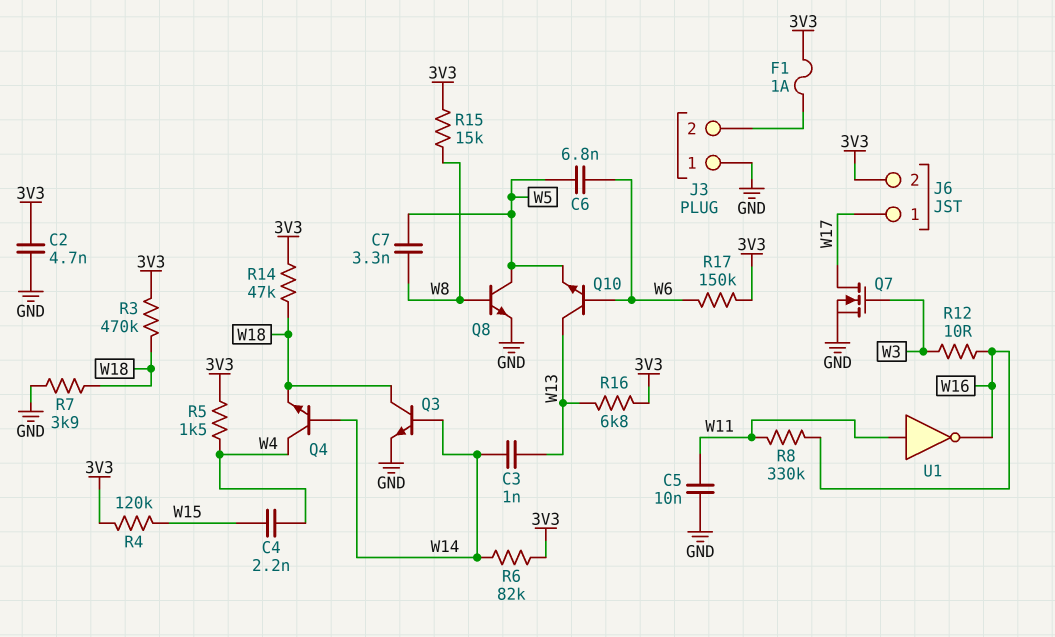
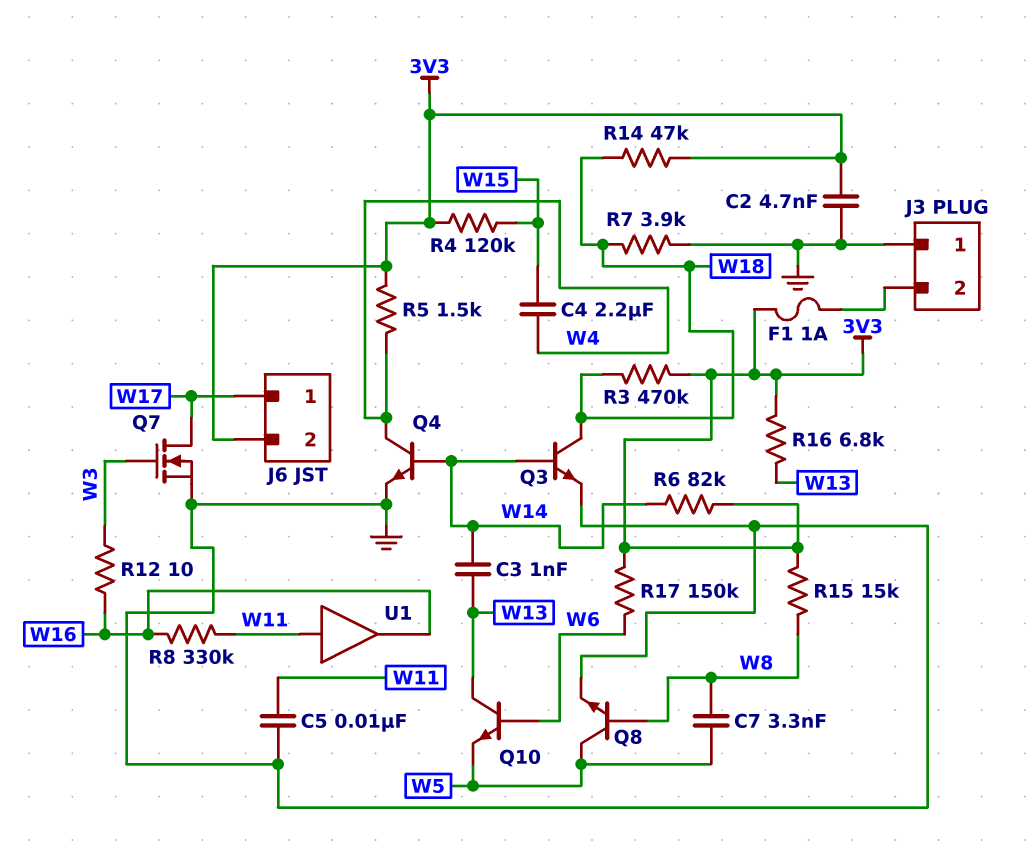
C4: 2.2nF (W4, W15) -> 2.2uF (W4, W15)
C6: 6.8nF (W5, W6) -> none
Q4: NPN (B W14, C W4, E W18) -> NPN (B W14, C W4, E GND)
U1: NOT (in W11, out W16) -> buffer (in W11, out W16)

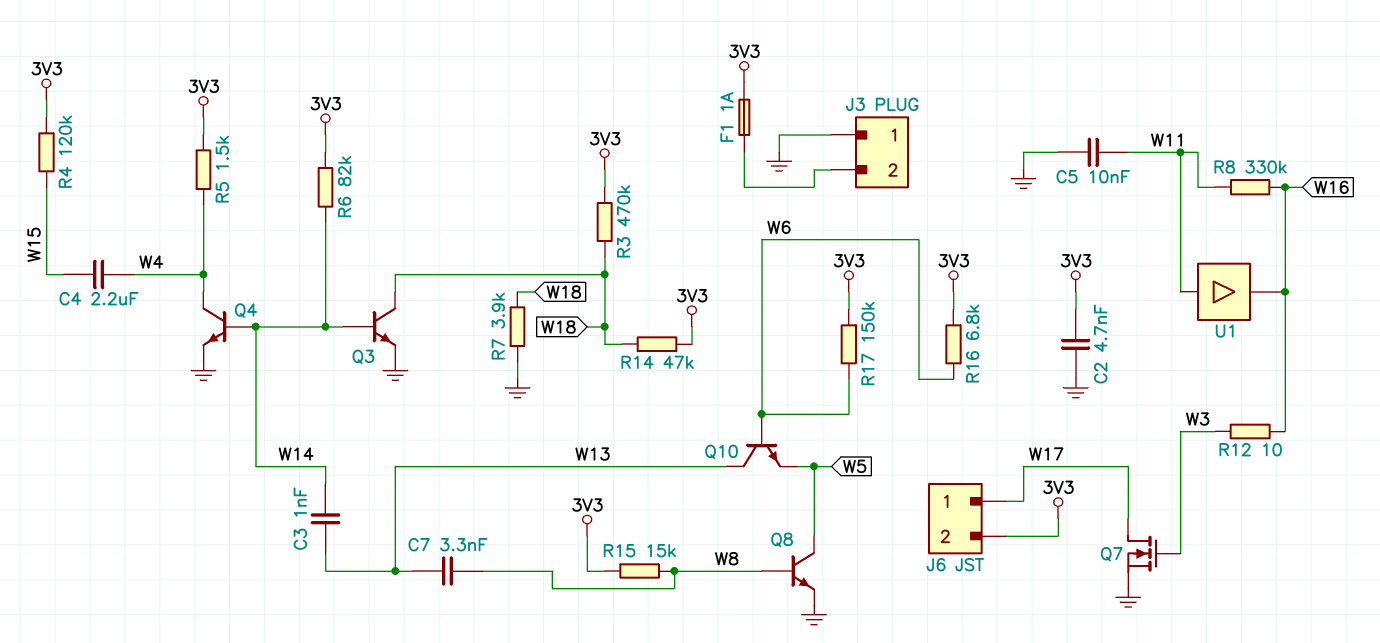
C7: 3.3nF (W5, W8) -> 3.3nF (W8, W13)
R16: 6.8k (3V3, W13) -> 6.8k (3V3, W6)

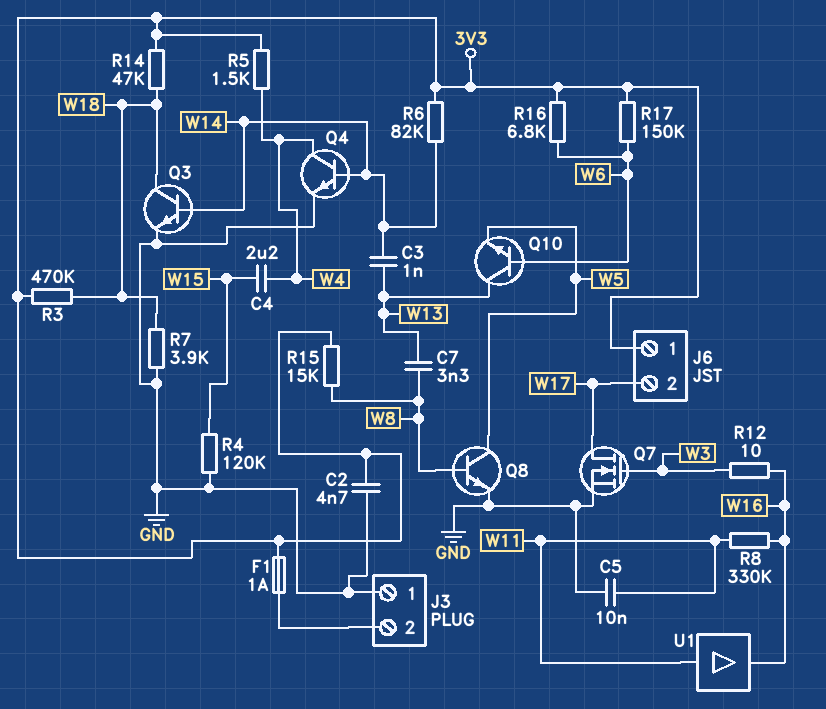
J6 pin 1: W17 -> 3V3
J6 pin 2: 3V3 -> W17
R4: 120k (3V3, W15) -> 120k (GND, W15)

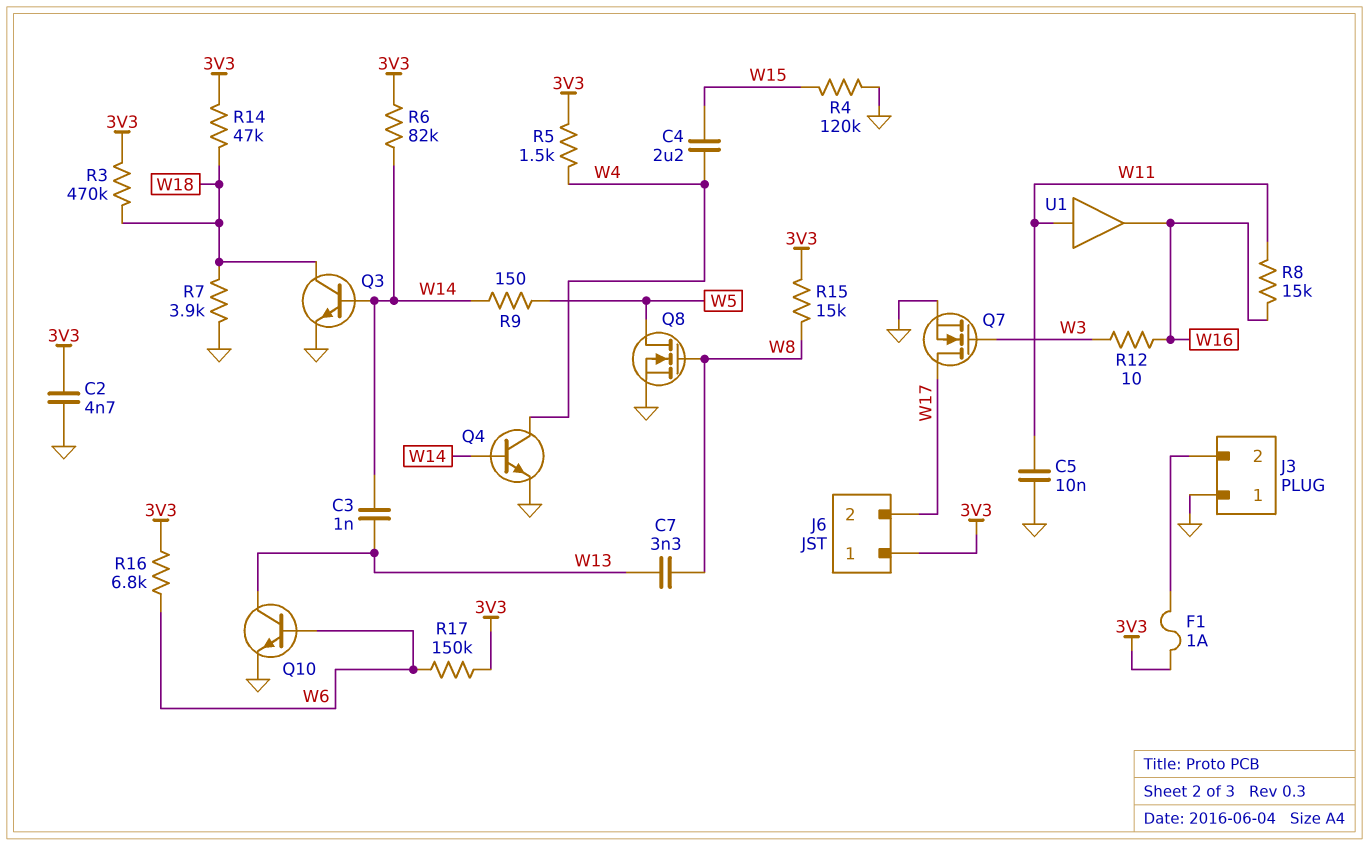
Q8: NPN (B W8, C W5, E GND) -> NMOS (G W8, D W5, S GND)
Q10: NPN (B W6, C W13, E W5) -> NPN (B W6, C W13, E GND)
R8: 330k (W11, W16) -> 15k (W11, W16)
R9: none -> 150 (W5, W14)

